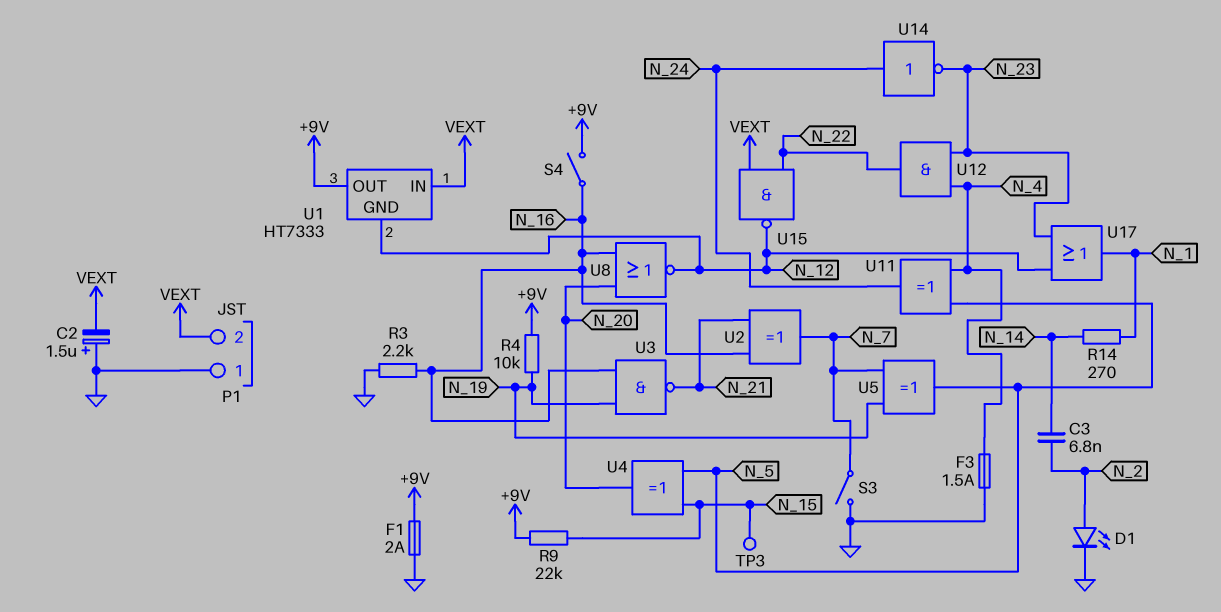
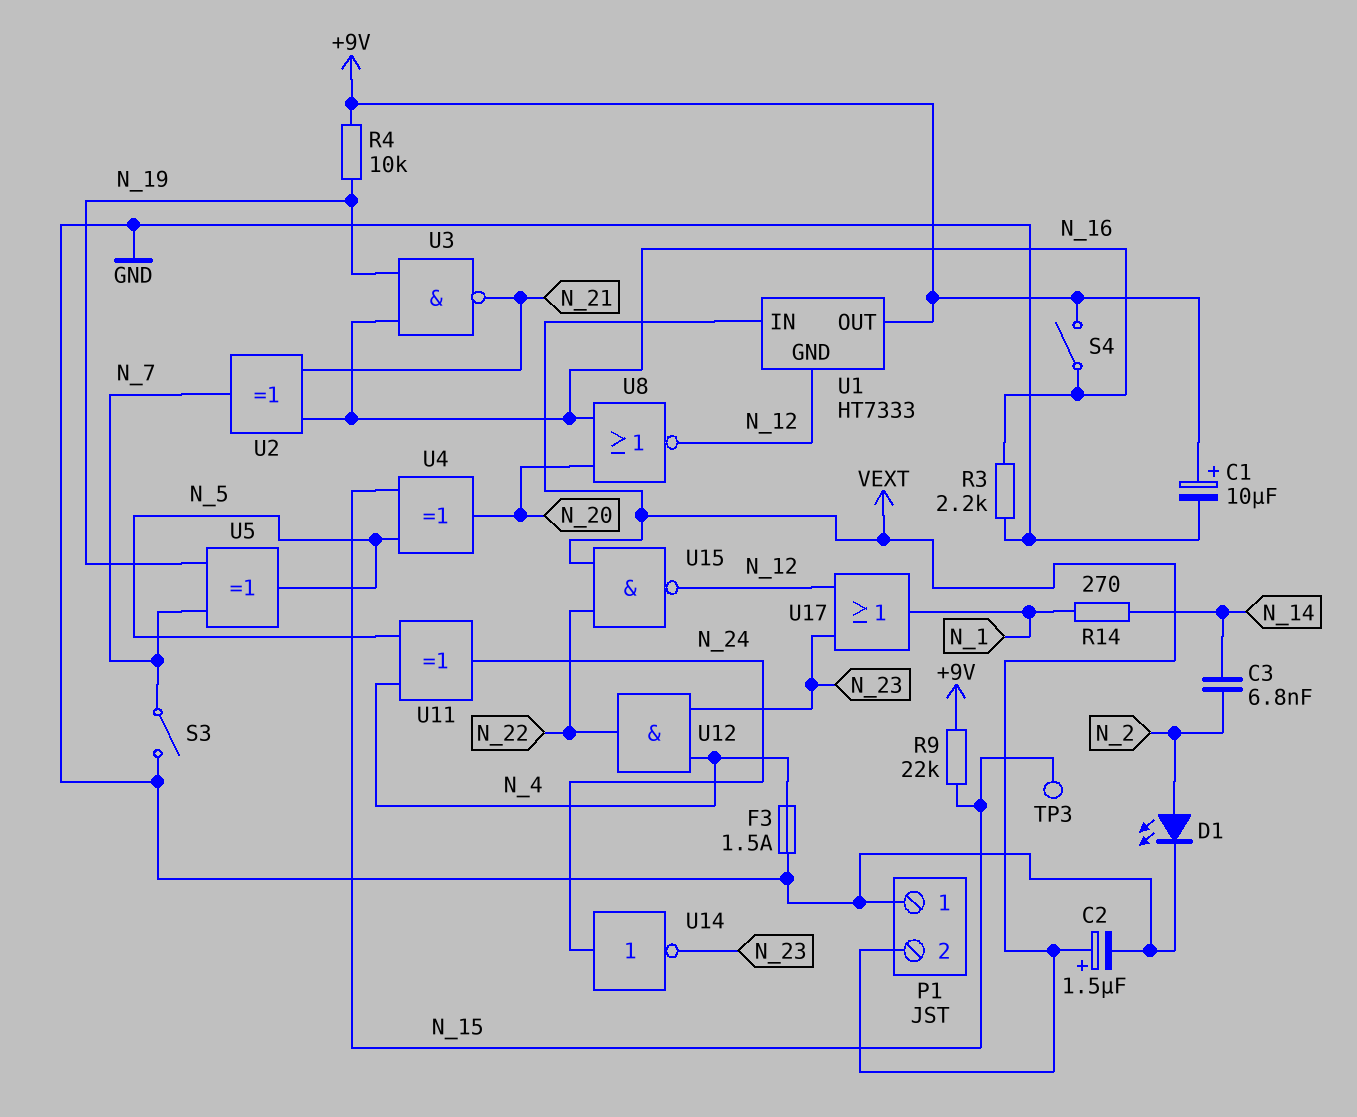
C1: none -> 10uF (plus +9V, minus GND)
C2: 1.5uF (plus GND, minus VEXT) -> 1.5uF (plus VEXT, minus GND)
F1: 2A (+9V, GND) -> none

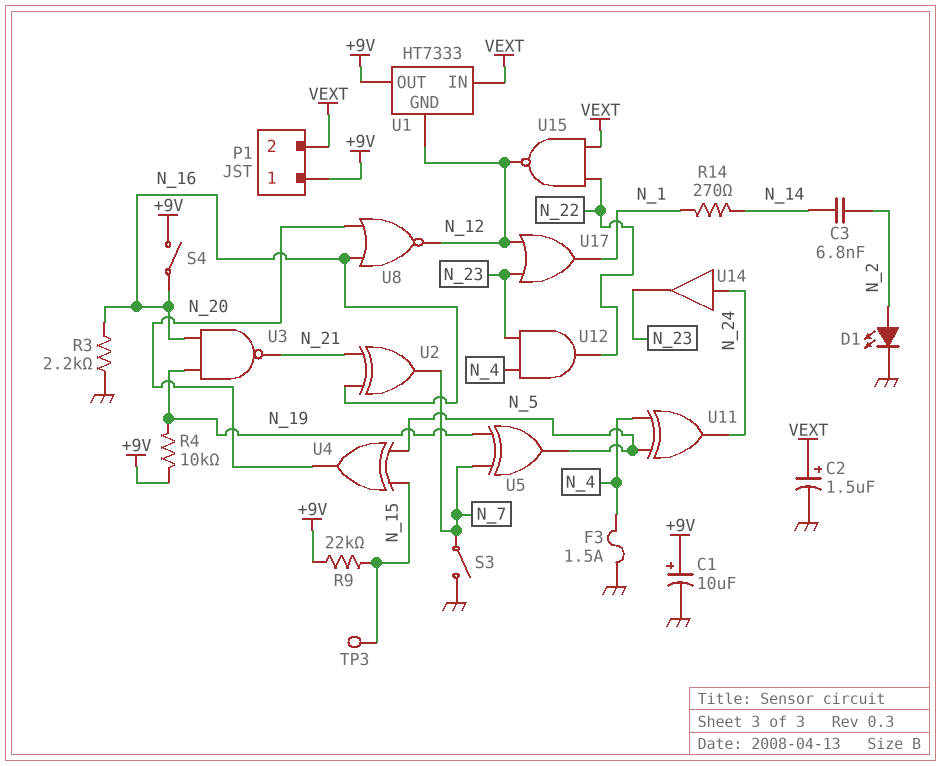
P1 pin 1: GND -> +9V
U14: NOT (in N_24, out N_23) -> buffer (in N_24, out N_23)

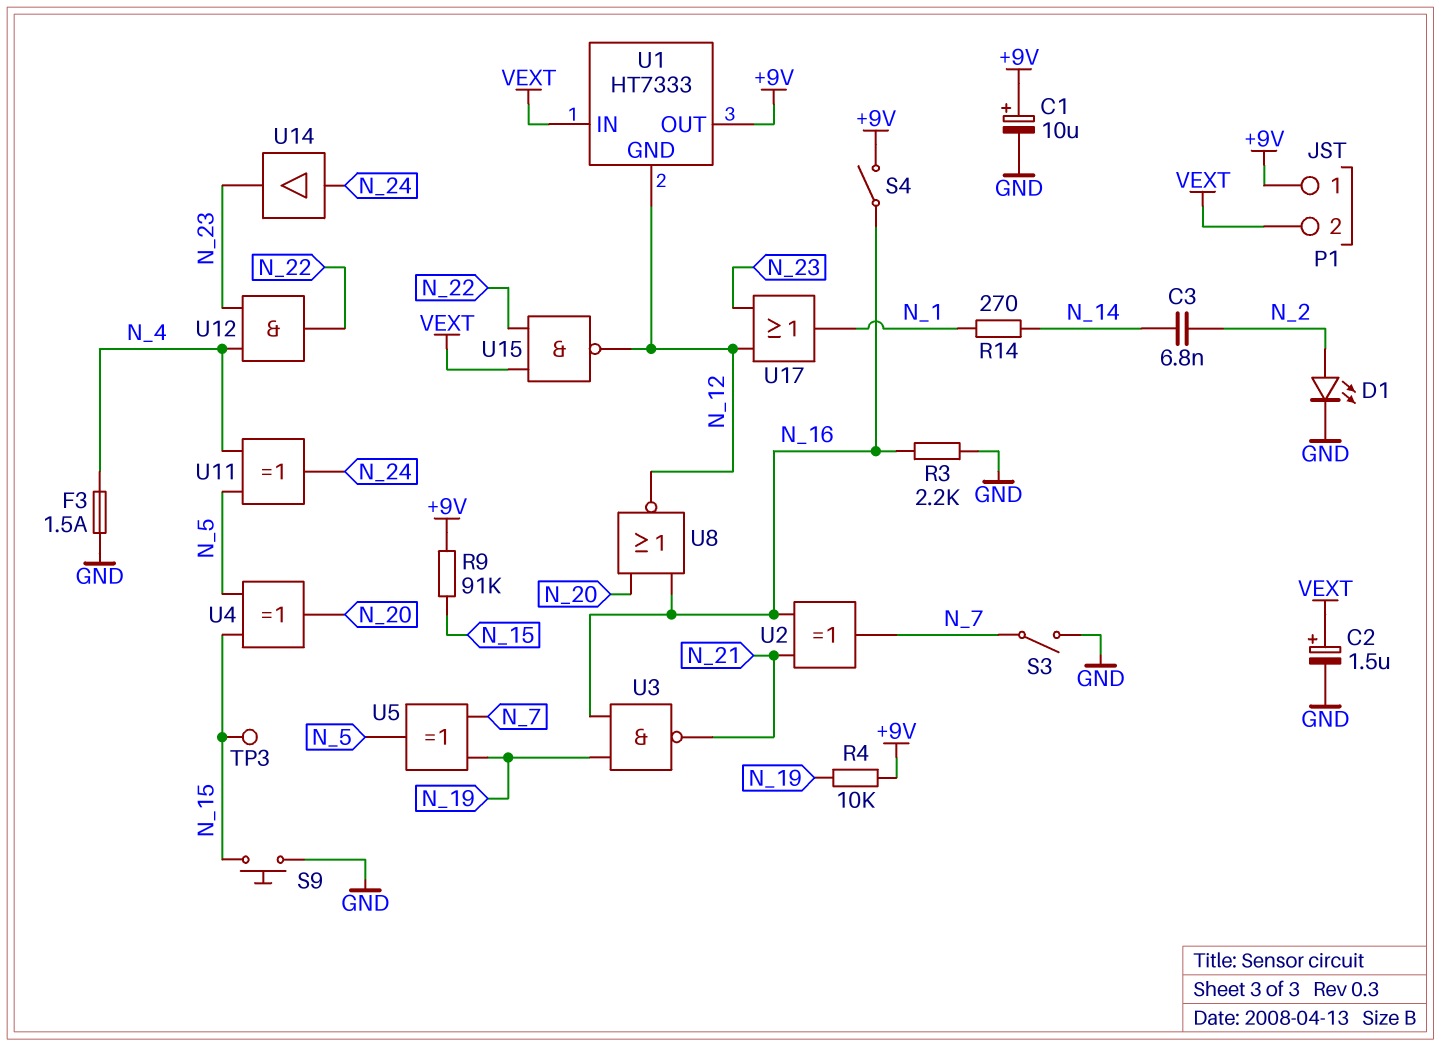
R9: 22k (+9V, N_15) -> 91k (+9V, N_15)
S9: none -> button (GND, N_15)

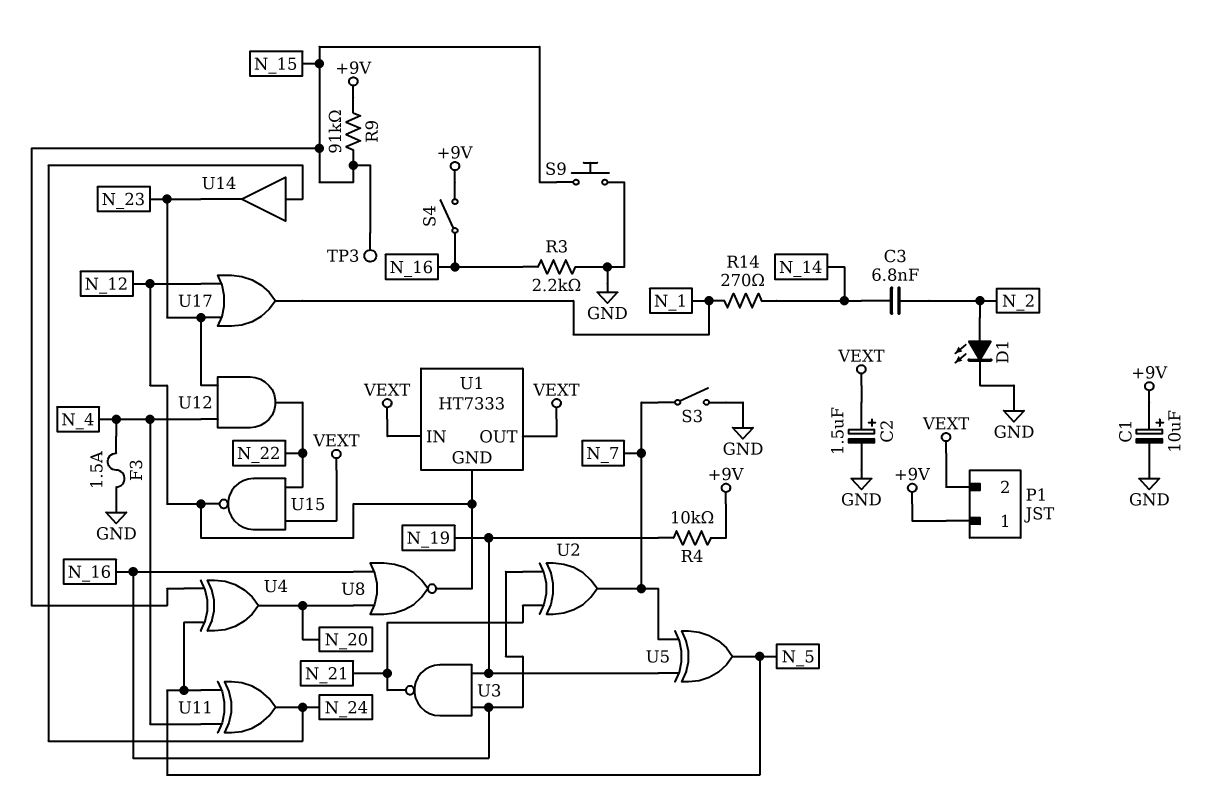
U1 pin OUT: +9V -> VEXT

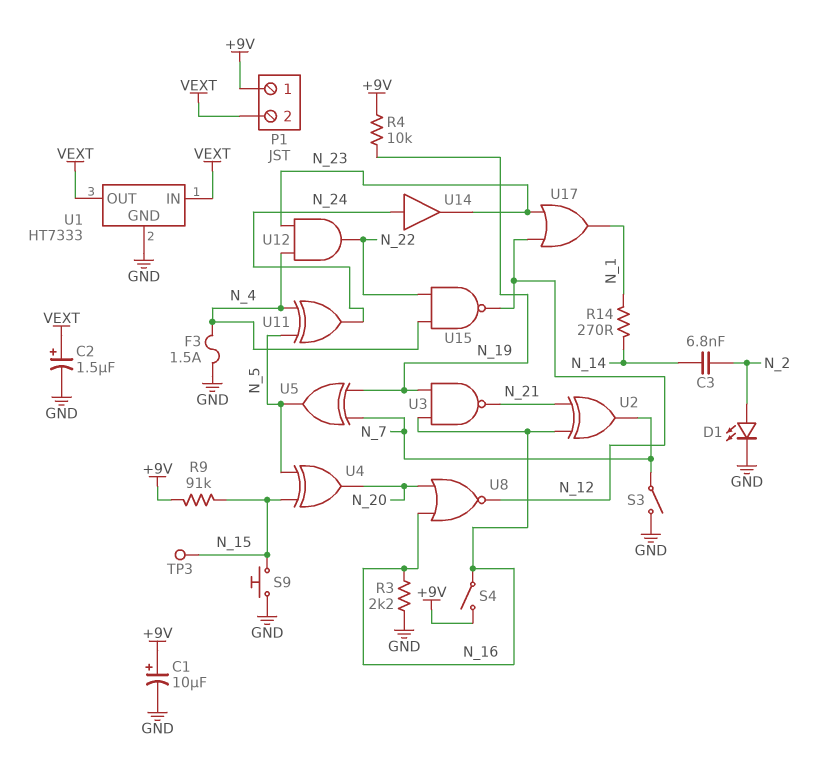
U1 pin GND: N_12 -> GND
U15: NAND (in N_22, in VEXT, out N_12) -> NAND (in N_4, in N_22, out N_12)

